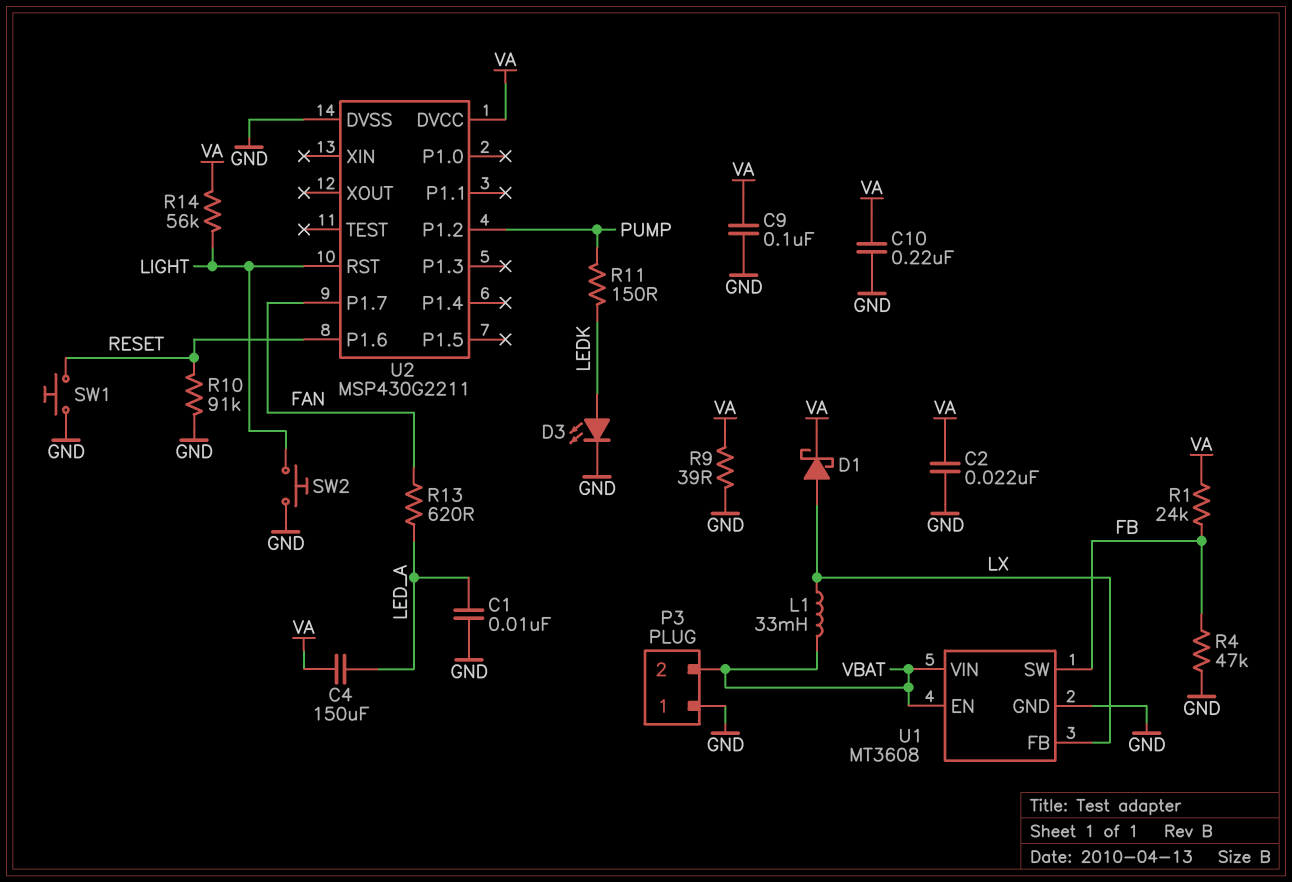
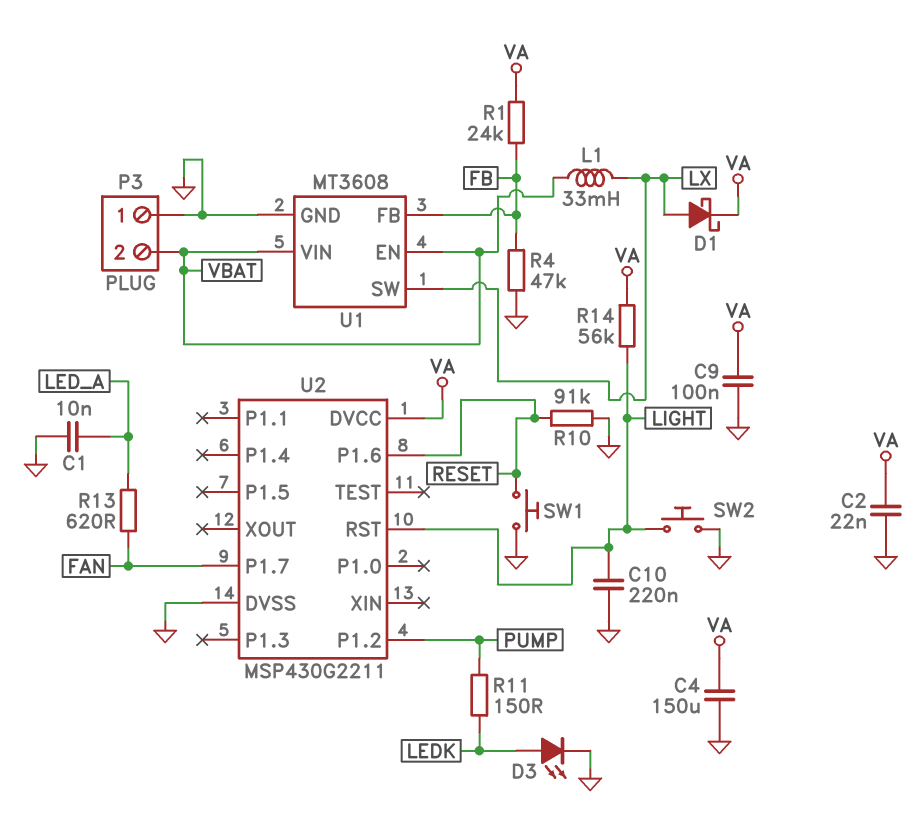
C4: 150uF (LED_A, VA) -> 150uF (GND, VA)
C10: 220nF (GND, VA) -> 220nF (GND, LIGHT)
R9: 39 (GND, VA) -> none
U1 pin FB: LX -> FB
U1 pin SW: FB -> LX

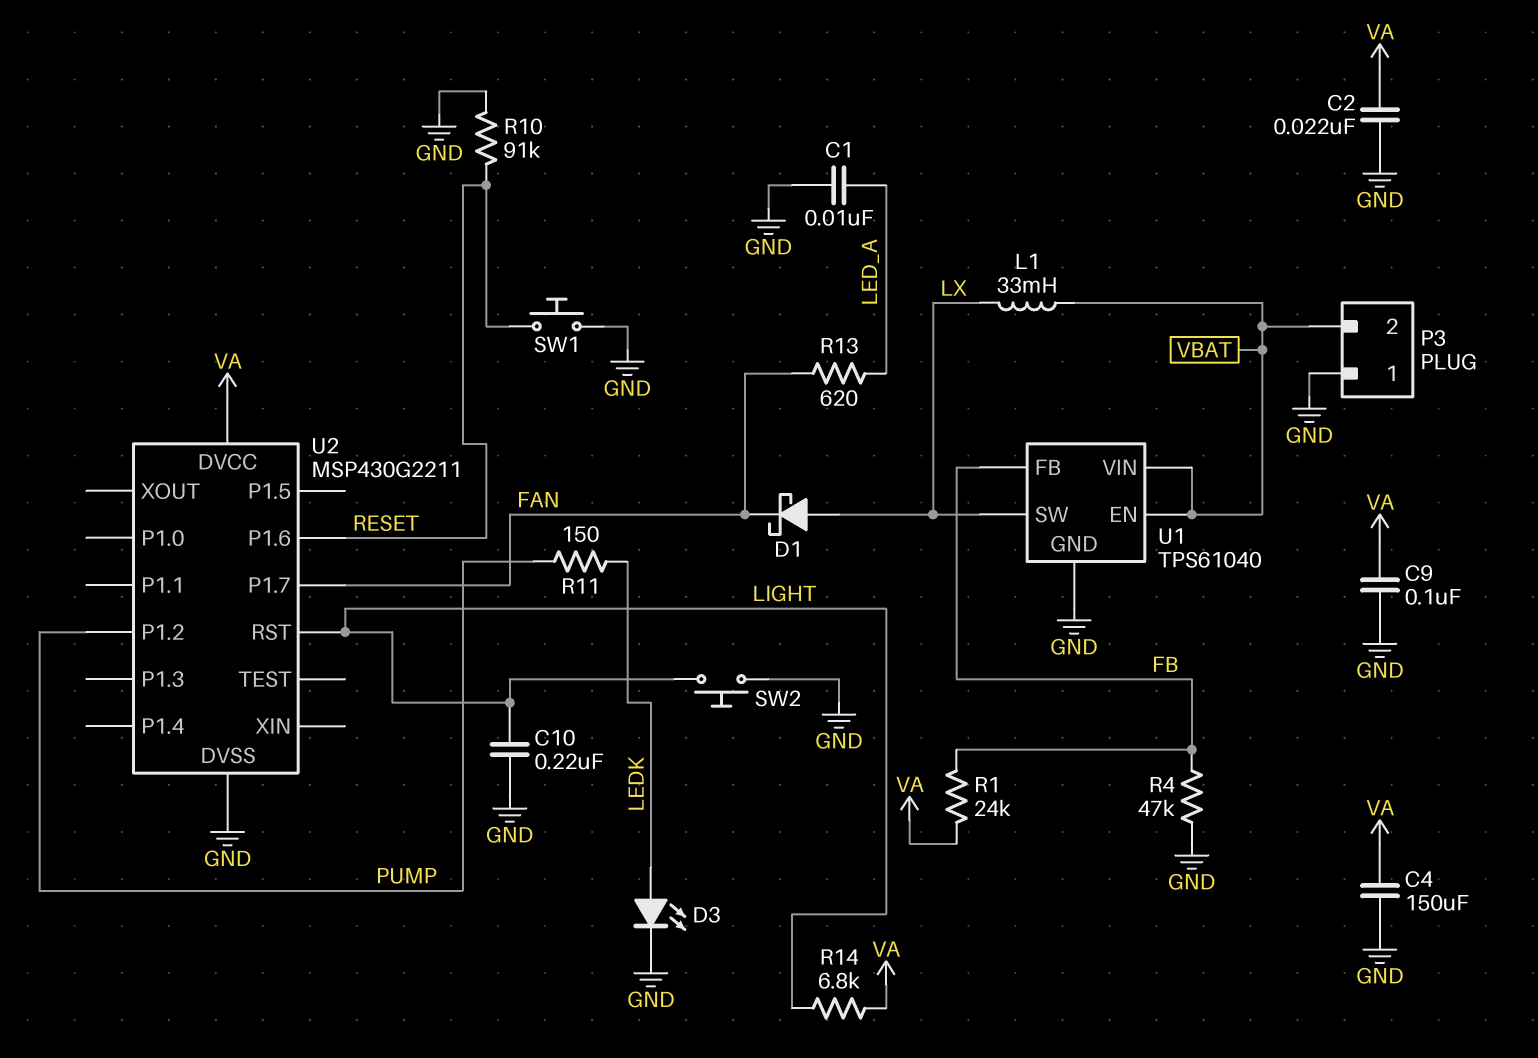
D1: schottky (A LX, K VA) -> schottky (A LX, K FAN)
R14: 56k (LIGHT, VA) -> 6.8k (LIGHT, VA)
U1: MT3608 -> TPS61040

